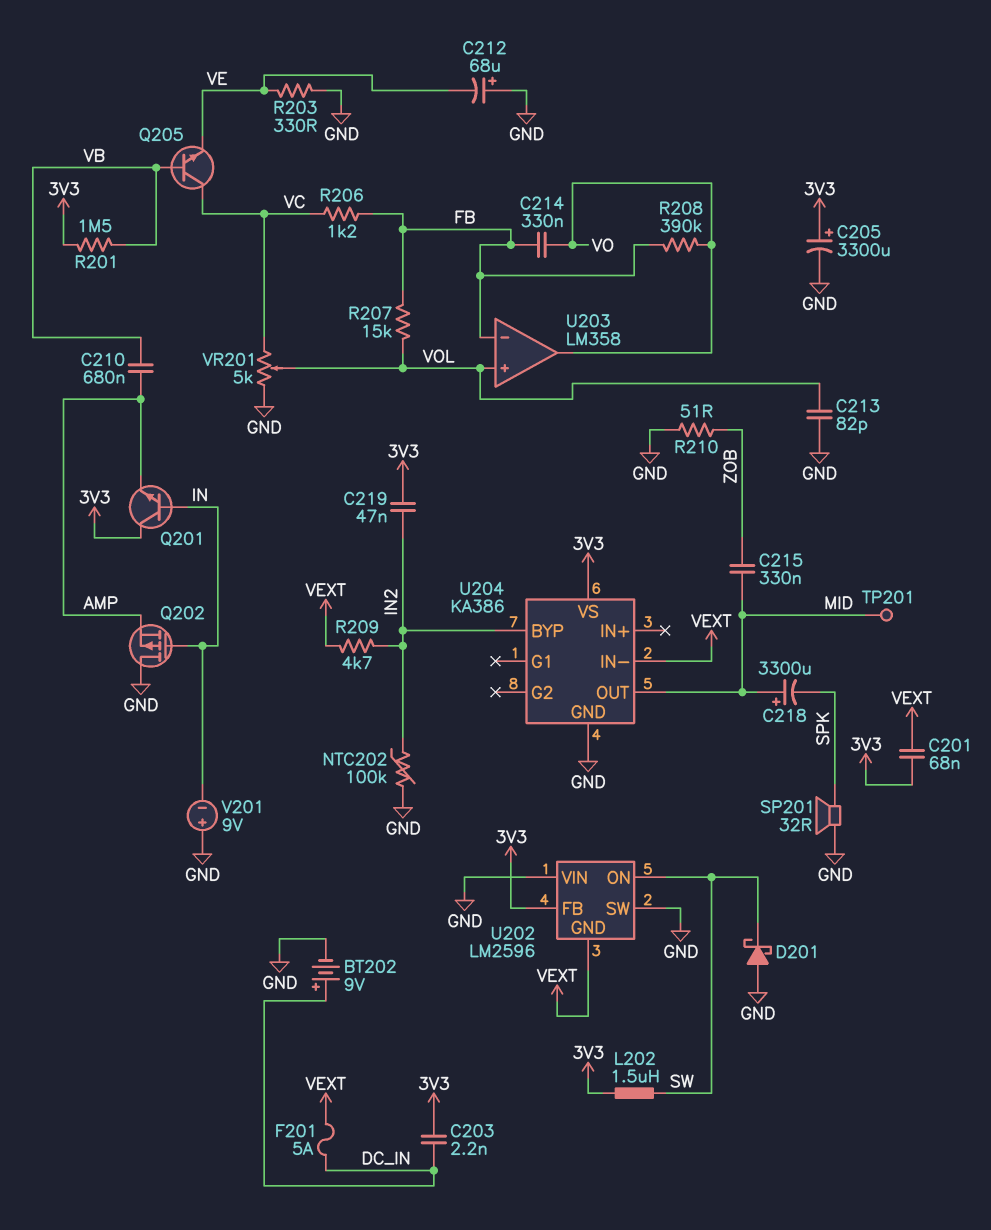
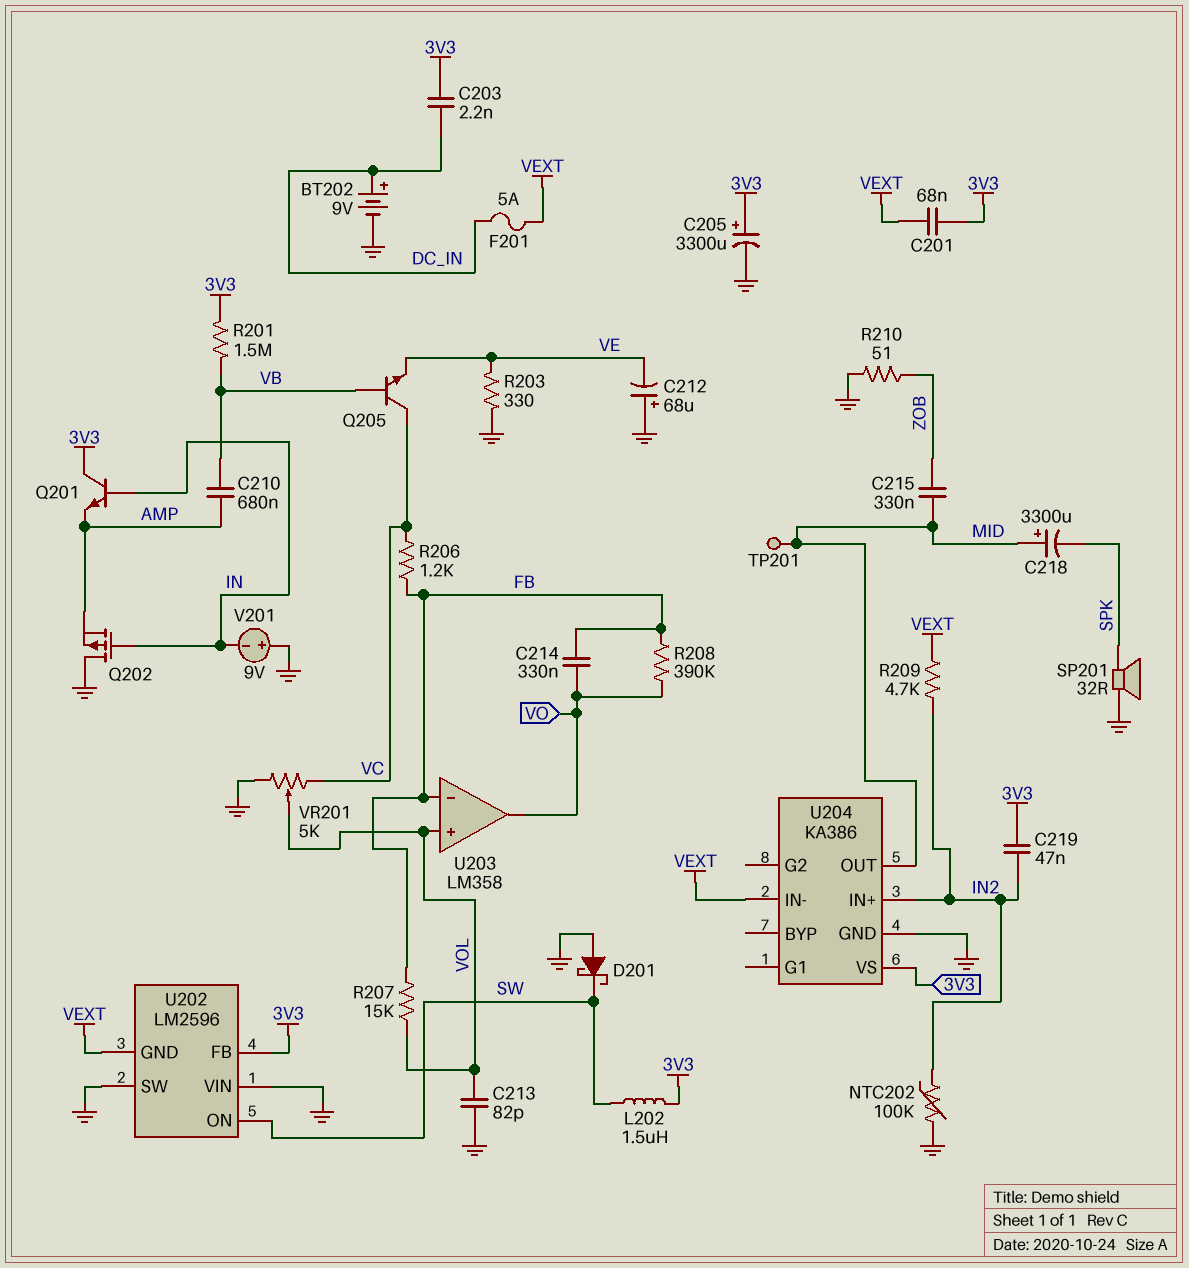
U204 pin BYP: IN2 -> none
U204 pin IN+: none -> IN2

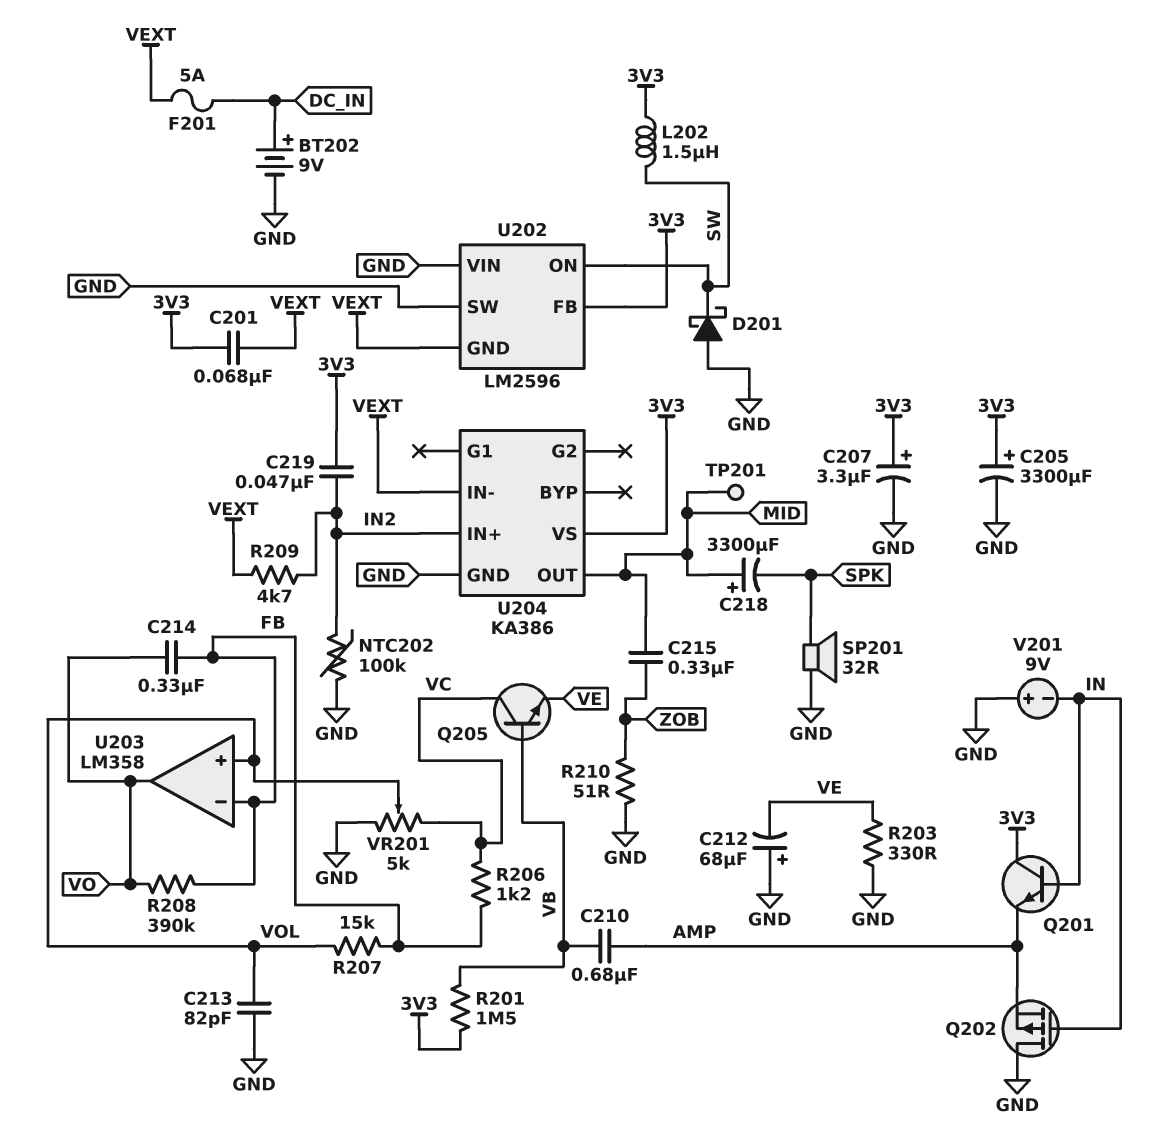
C203: 2.2nF (3V3, DC_IN) -> none
C207: none -> 3.3uF (plus 3V3, minus GND)

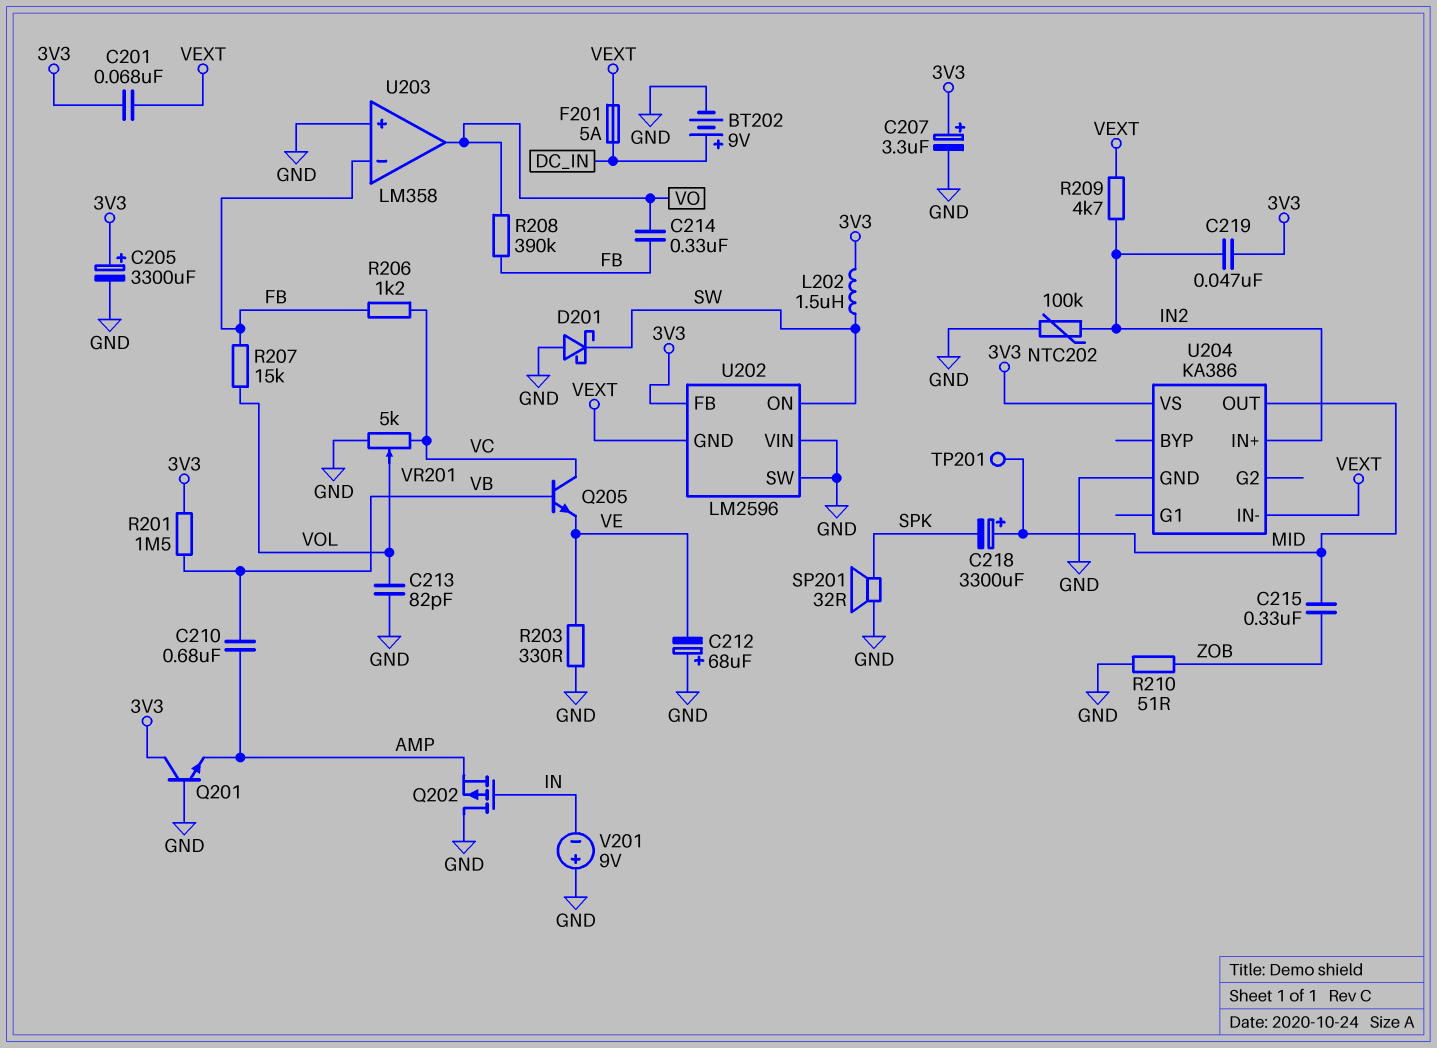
Q201: NPN (B IN, C 3V3, E AMP) -> NPN (B GND, C 3V3, E AMP)
U203 pin in+: VOL -> GND

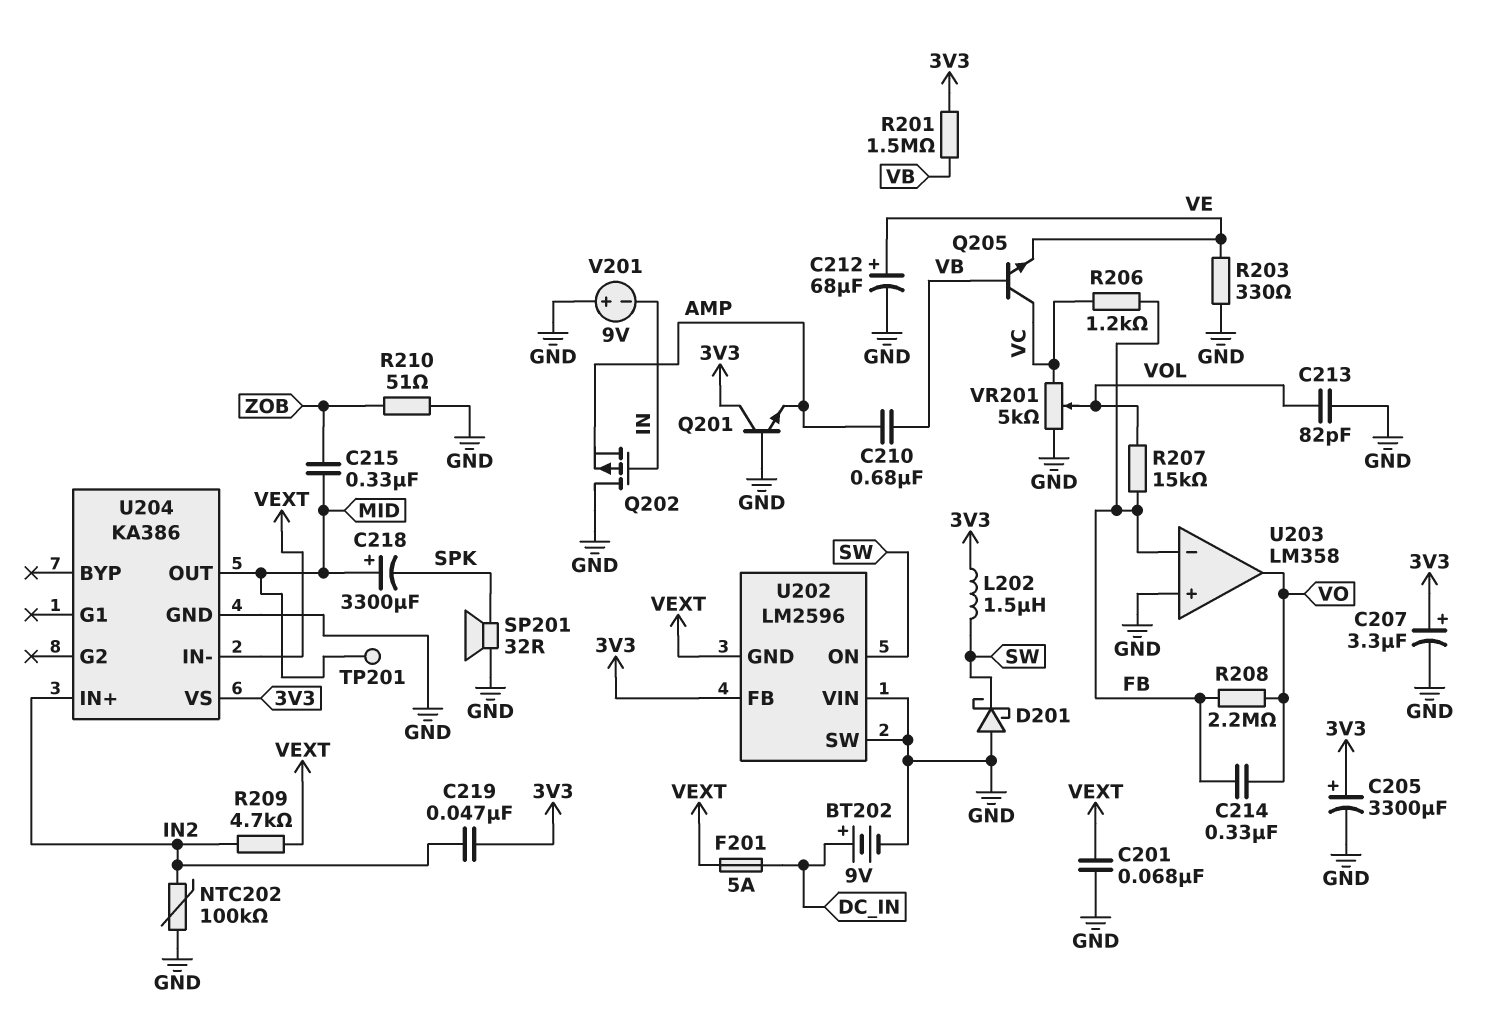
C201: 68nF (3V3, VEXT) -> 68nF (GND, VEXT)
C212: 68uF (plus GND, minus VE) -> 68uF (plus VE, minus GND)
R208: 390k (FB, VO) -> 2.2M (FB, VO)

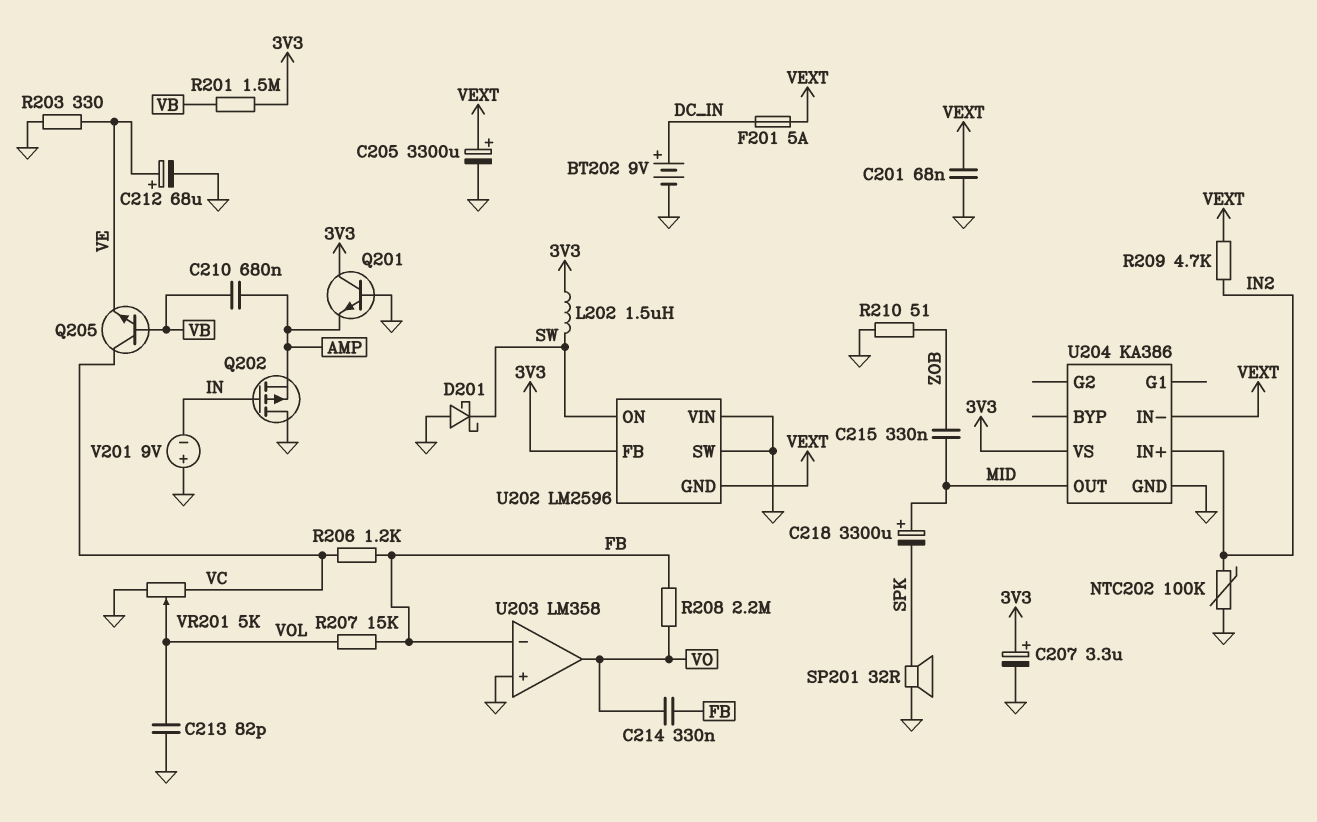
C205: 3300uF (plus 3V3, minus GND) -> 3300uF (plus VEXT, minus GND)
C219: 47nF (3V3, IN2) -> none
TP201: test point (MID) -> none

